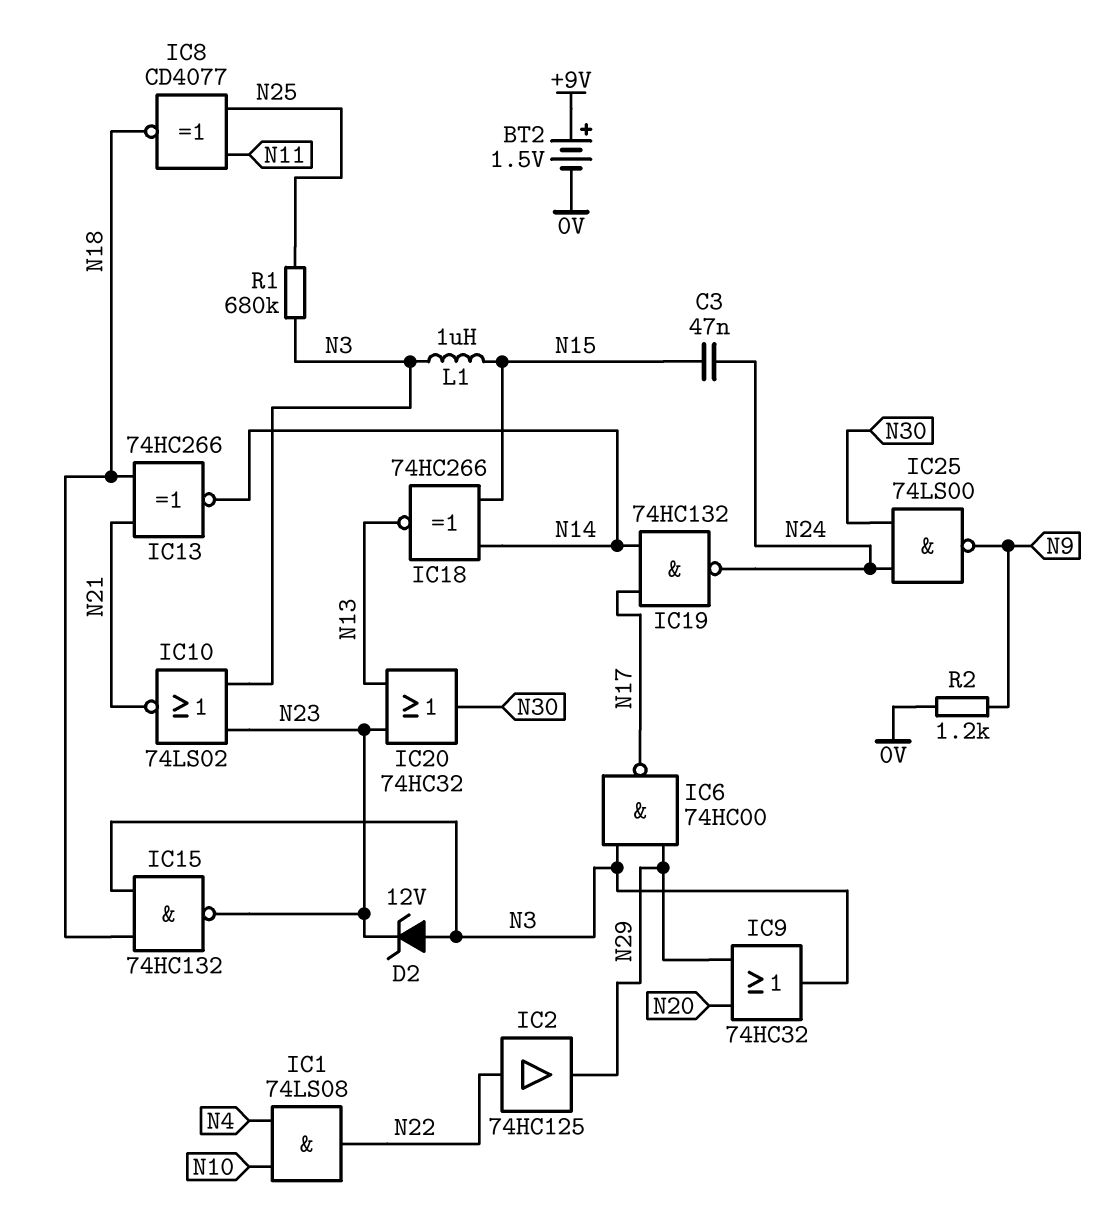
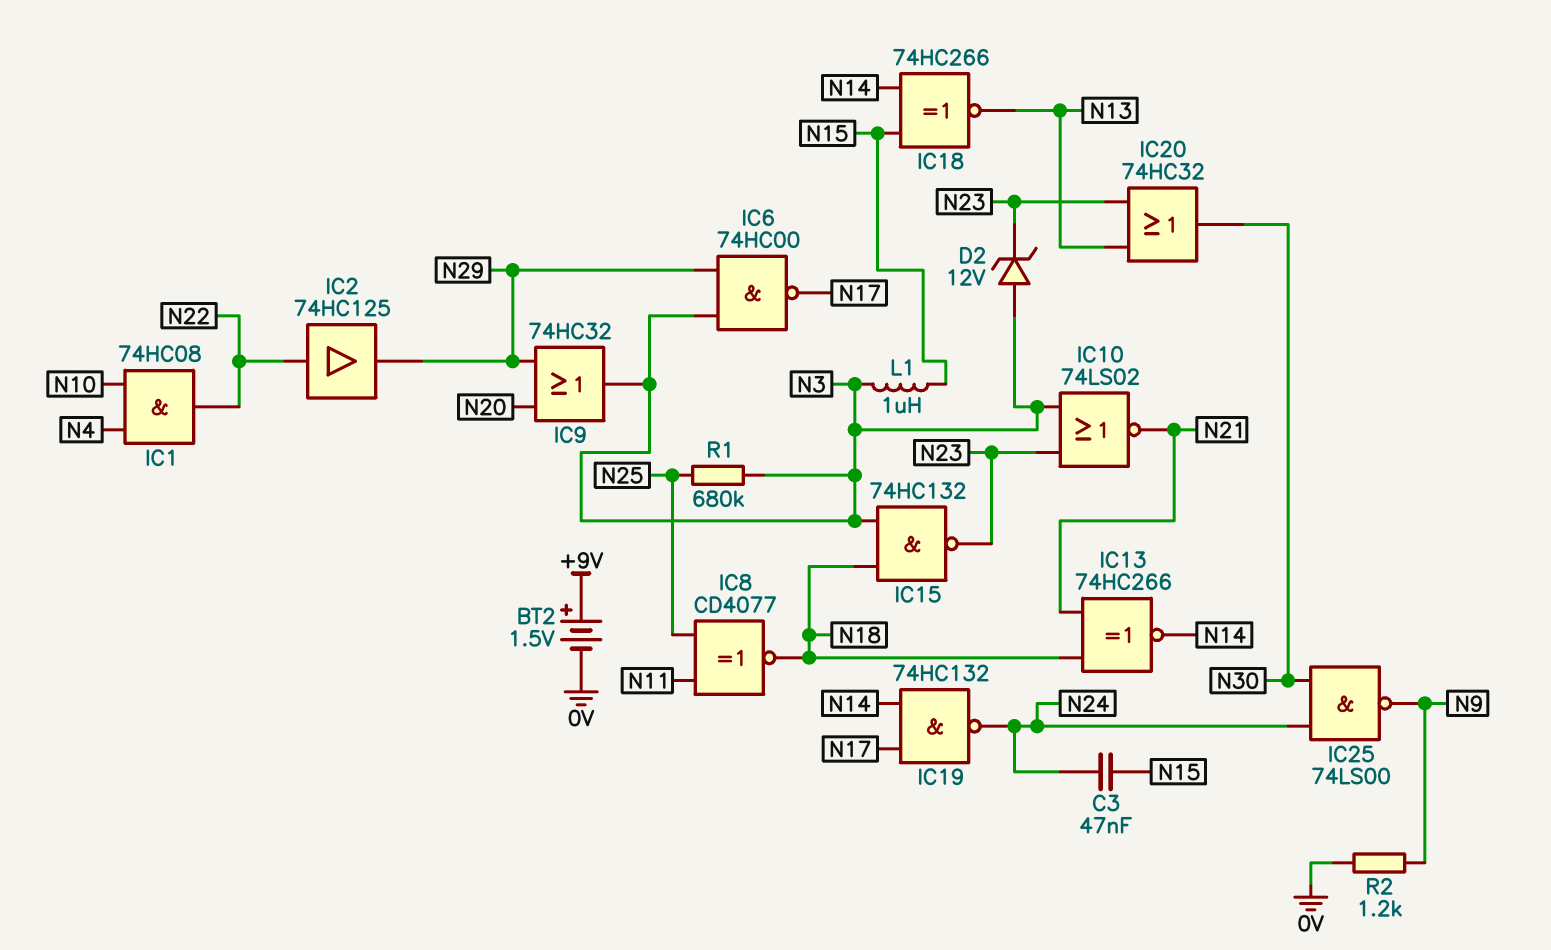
IC1: AND 74LS08 (in N4, in N10, out N22) -> AND 74HC08 (in N4, in N10, out N22)

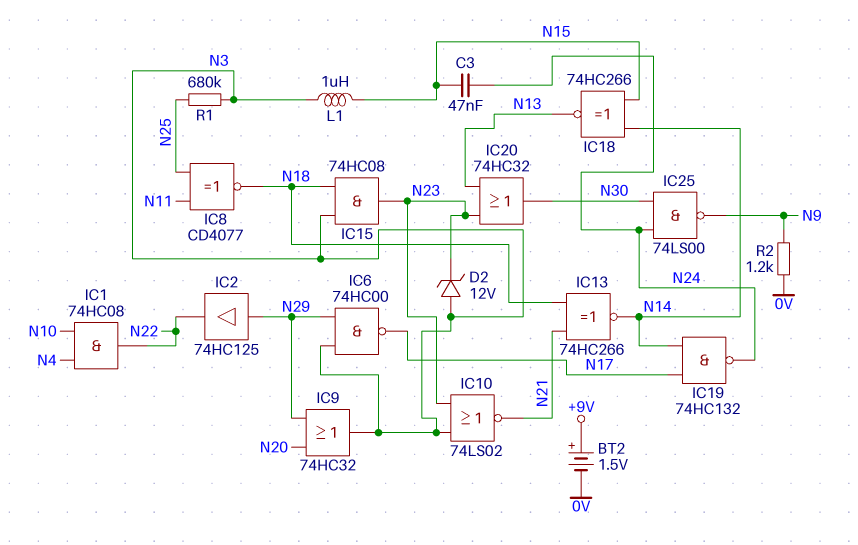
IC2: buffer 74HC125 (in N22, out N29) -> buffer 74HC125 (in N29, out N22)
IC15: NAND 74HC132 (in N3, in N18, out N23) -> AND 74HC08 (in N3, in N18, out N23)

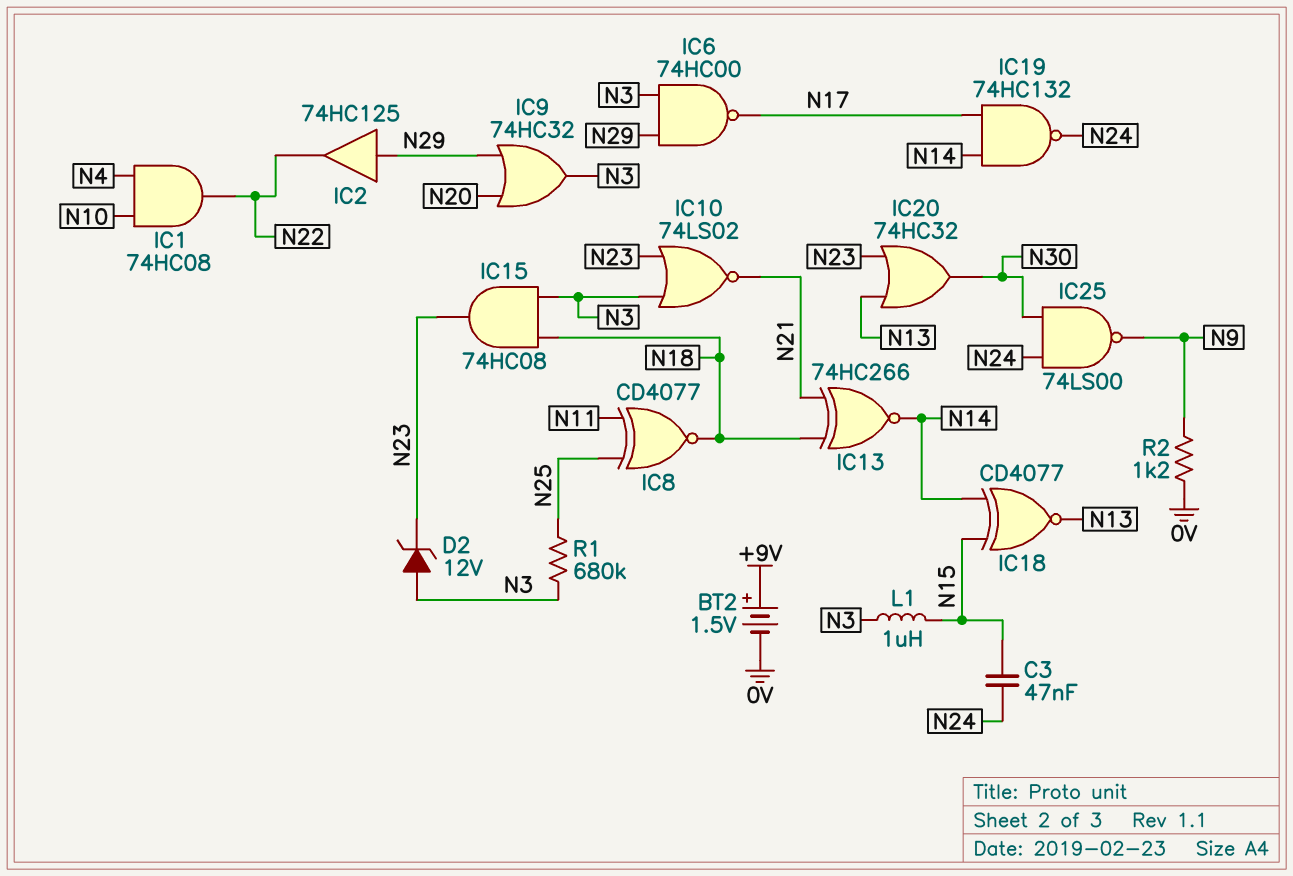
IC18: XNOR 74HC266 (in N14, in N15, out N13) -> XNOR CD4077 (in N14, in N15, out N13)

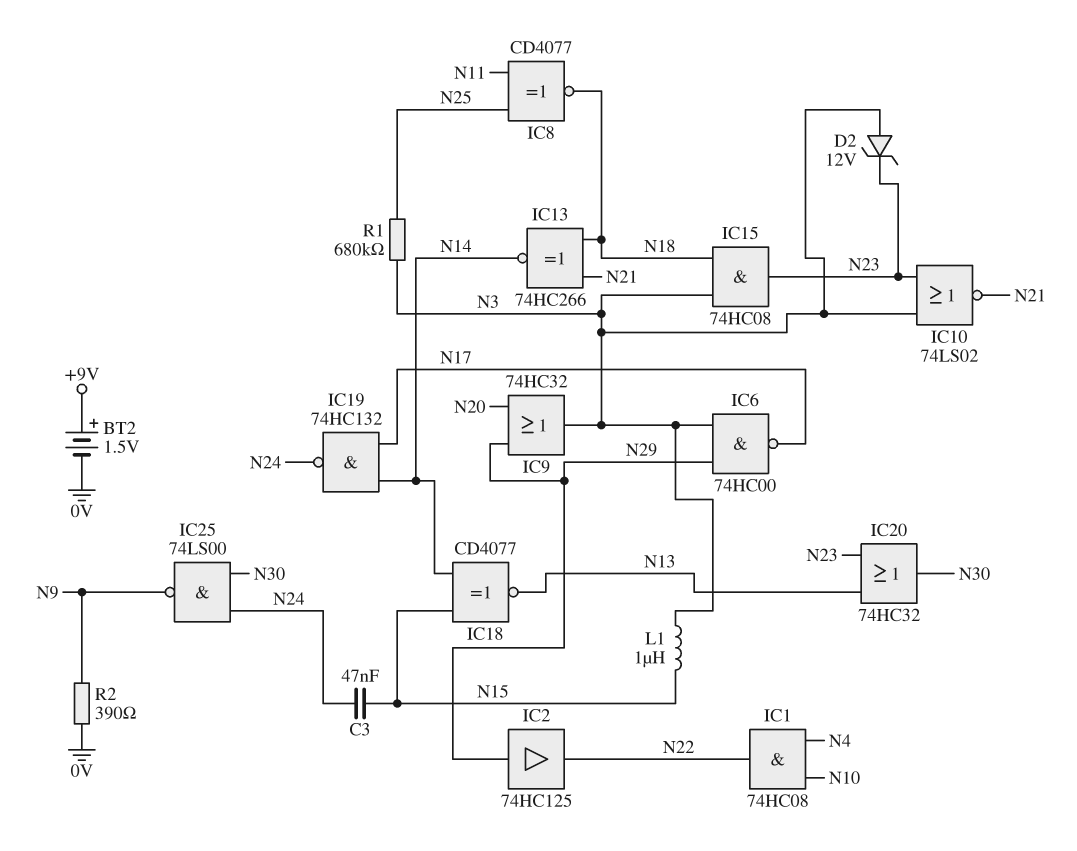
R2: 1.2k (0V, N9) -> 390 (0V, N9)

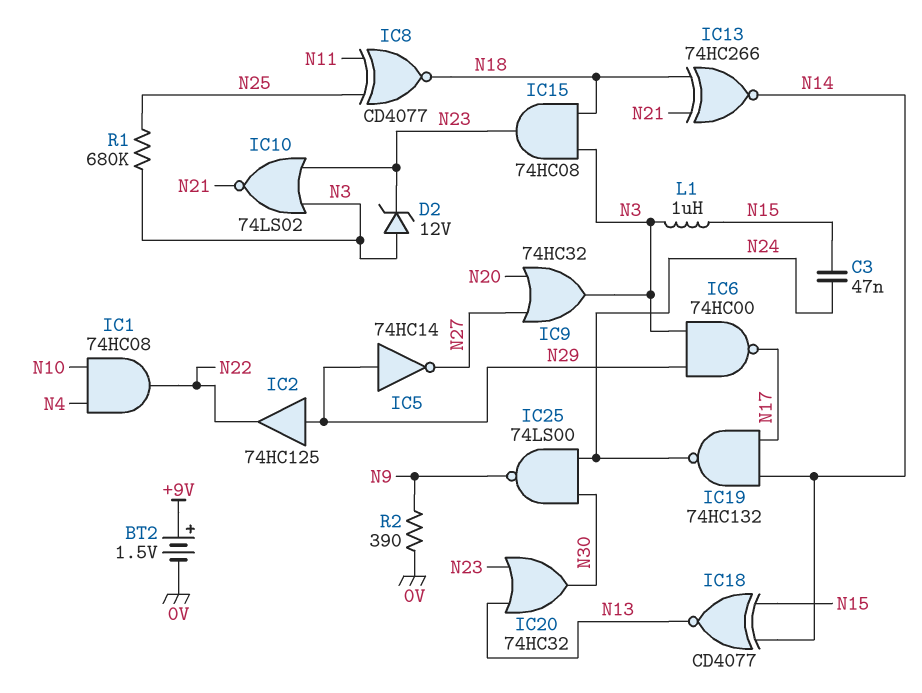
IC5: none -> NOT 74HC14 (in N29, out N27)
IC9: OR 74HC32 (in N20, in N29, out N3) -> OR 74HC32 (in N20, in N27, out N3)

